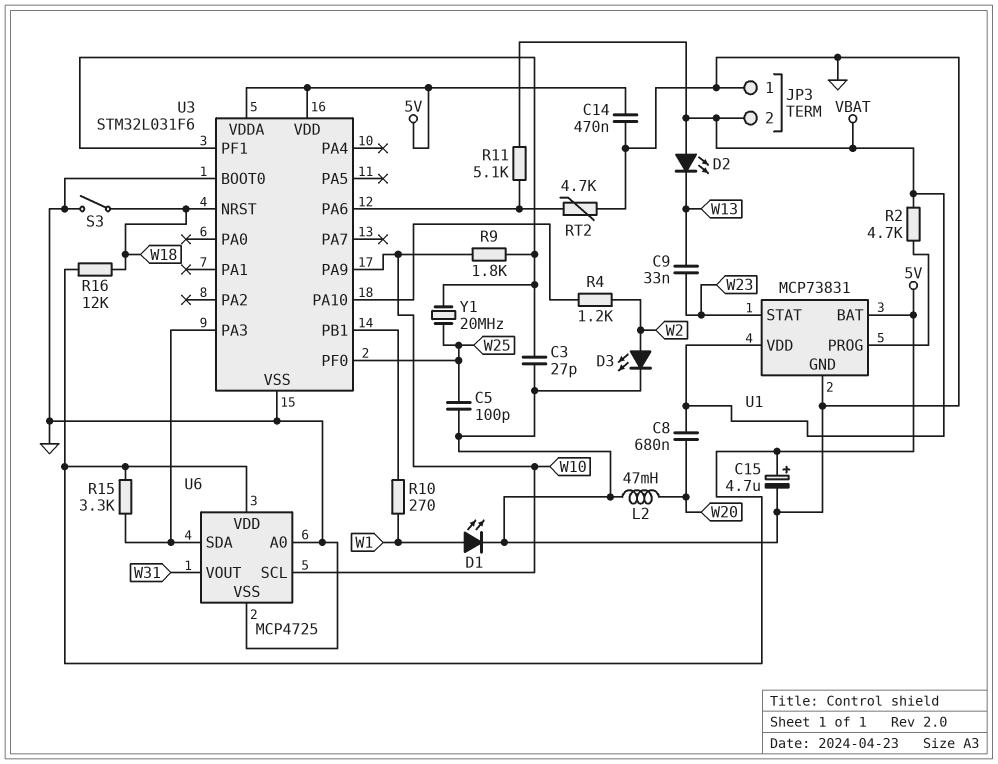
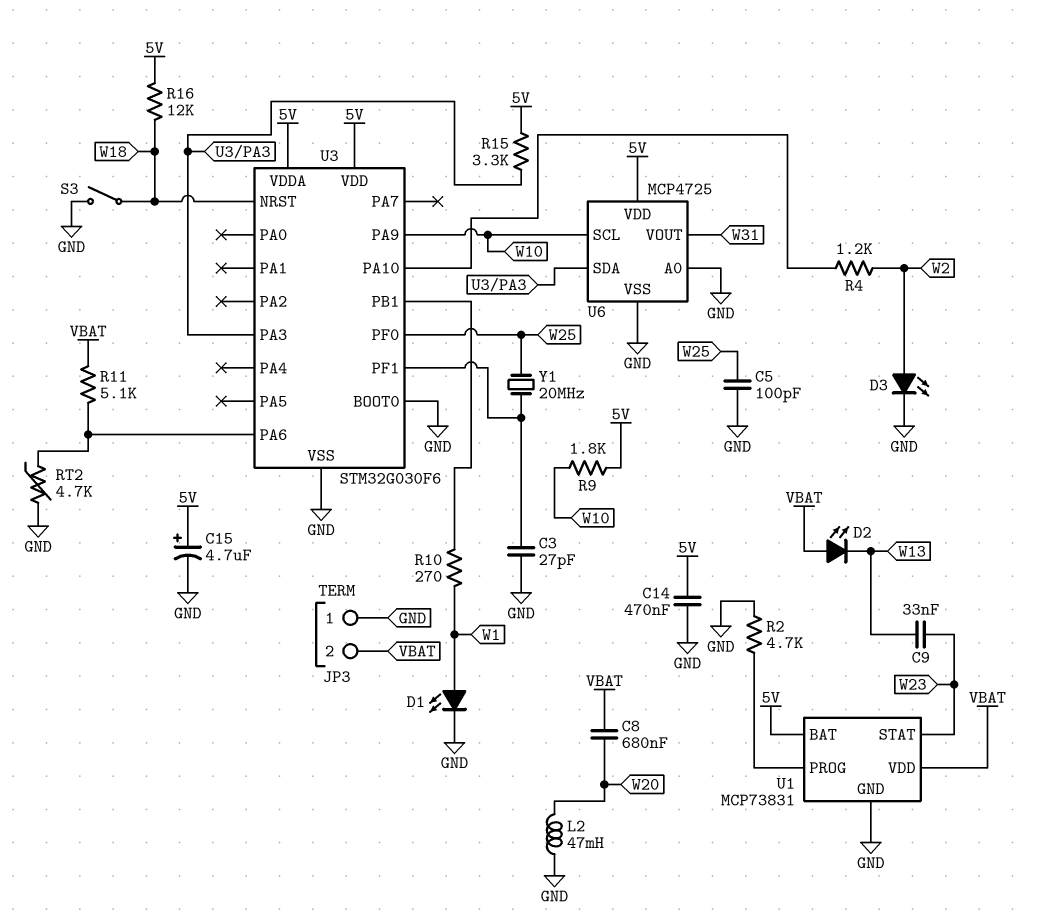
R2: 4.7k (U1/PROG, VBAT) -> 4.7k (GND, U1/PROG)
R9: 1.8k (U3/PF1, W10) -> 1.8k (5V, W10)
U3: STM32L031F6 -> STM32G030F6

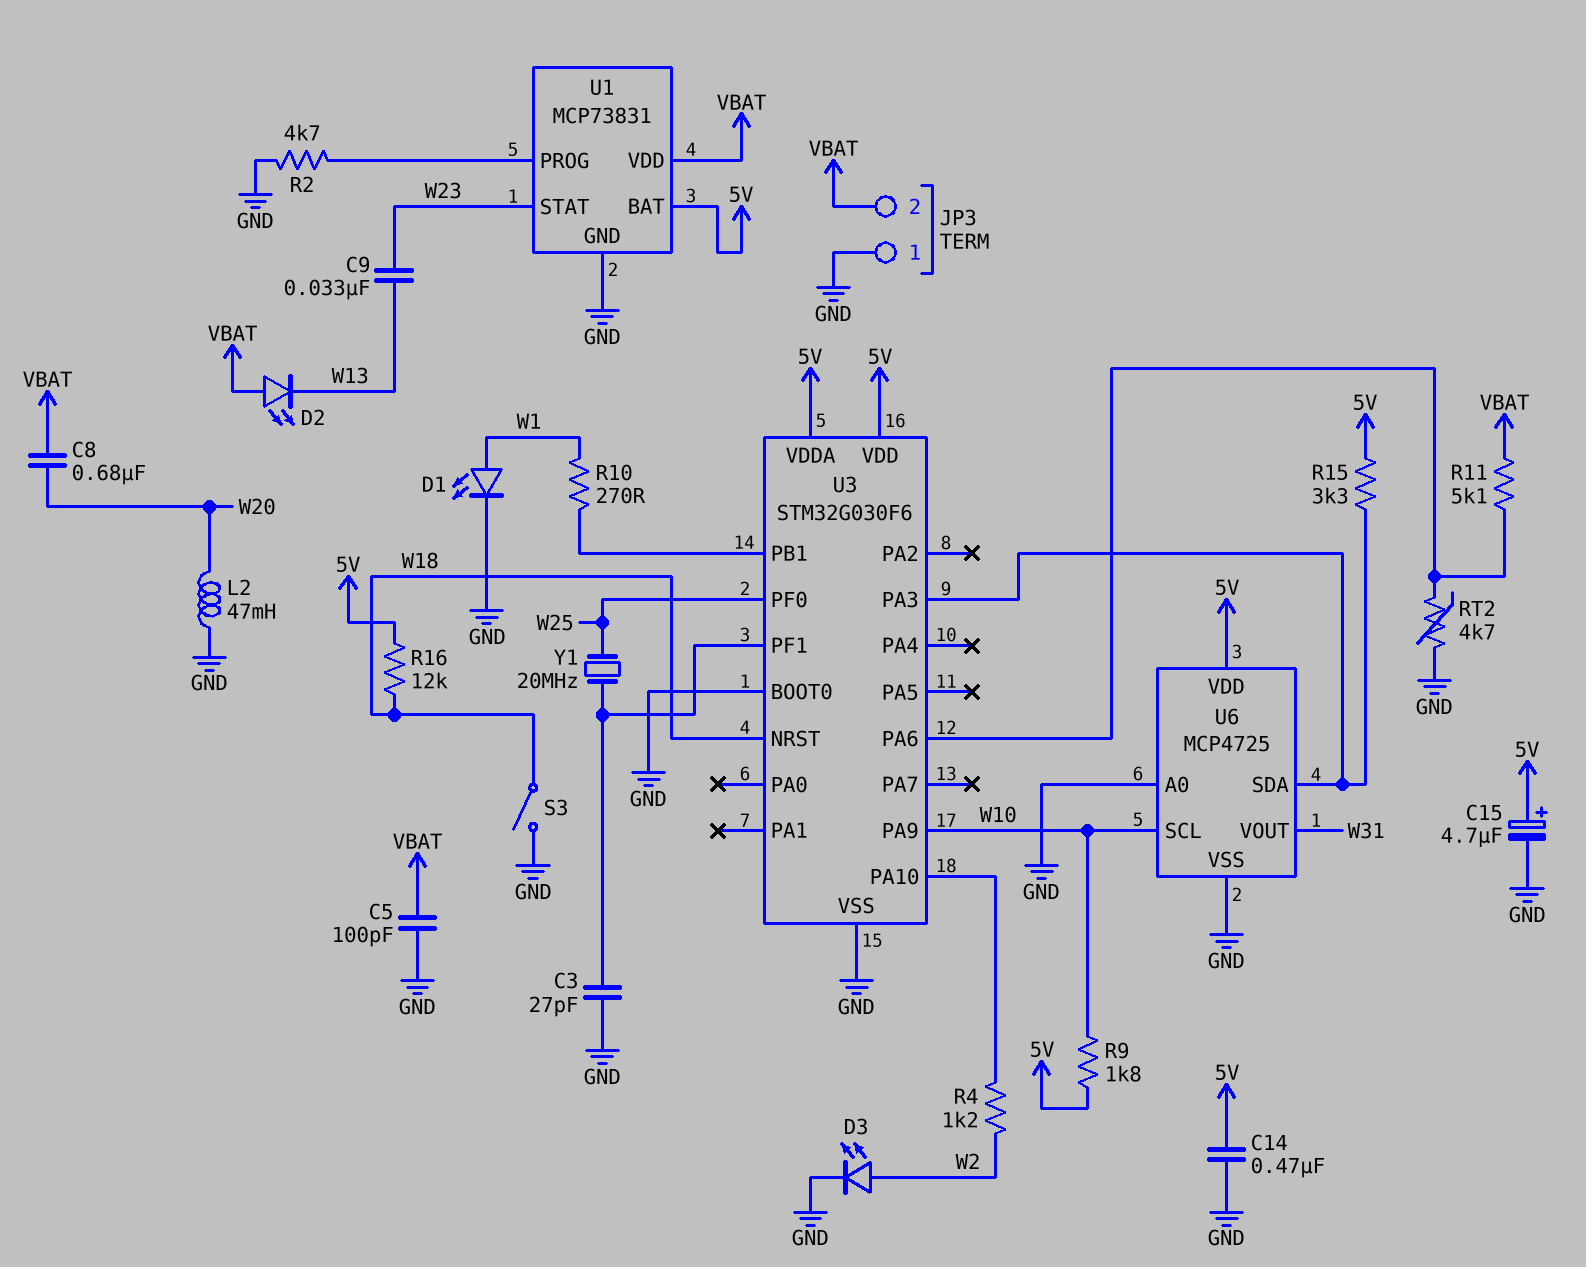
C5: 100pF (GND, W25) -> 100pF (GND, VBAT)

